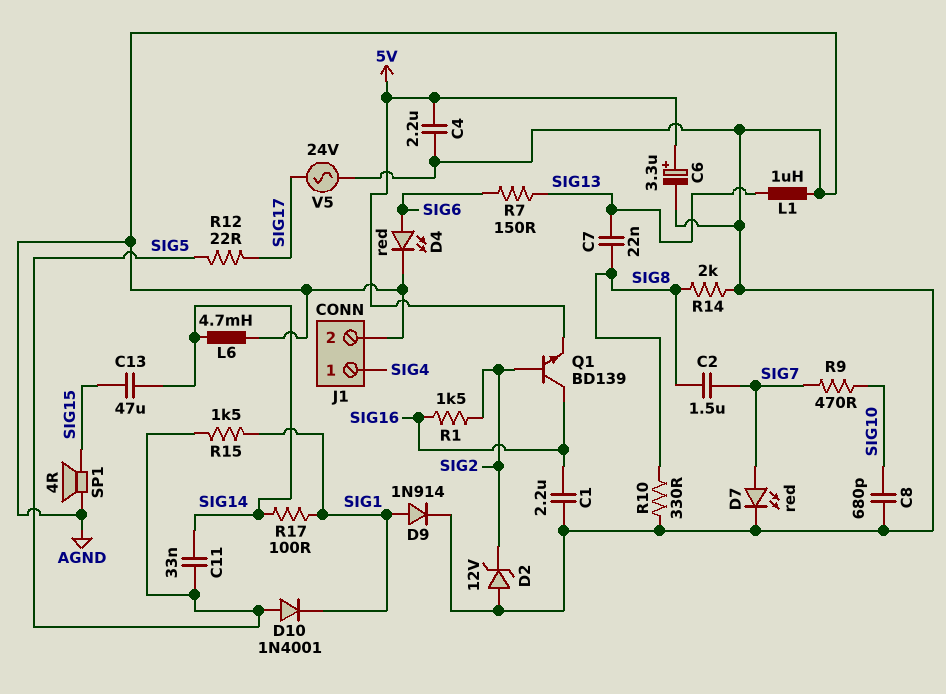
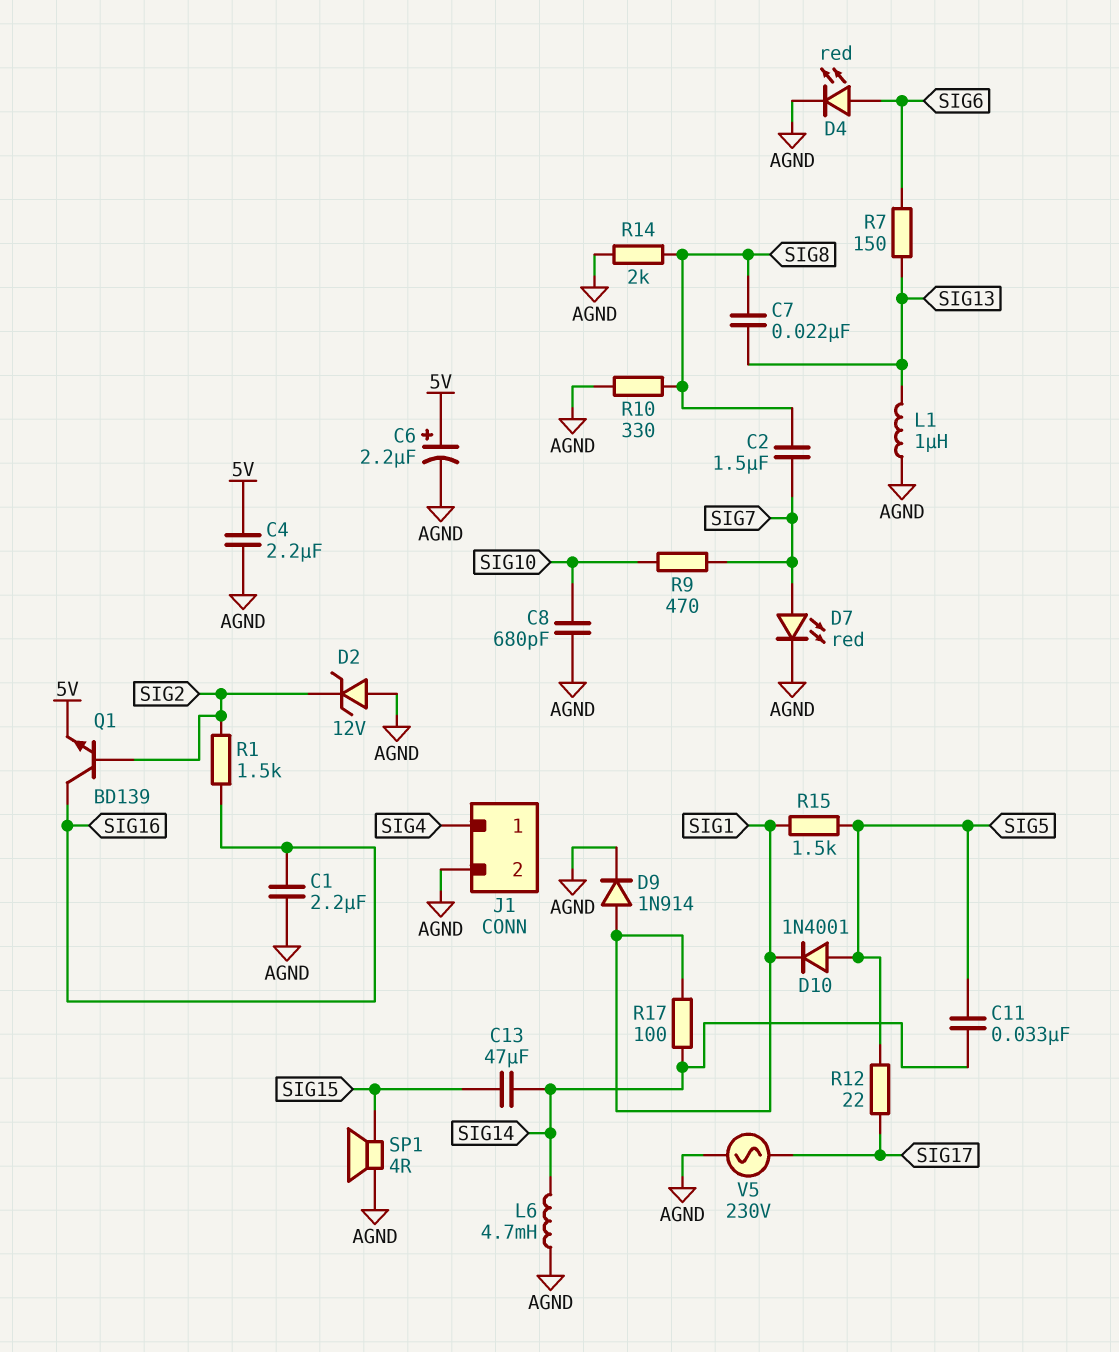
C6: 3.3uF (plus 5V, minus AGND) -> 2.2uF (plus 5V, minus AGND)
V5: AC 24V (AGND, SIG17) -> AC 230V (AGND, SIG17)

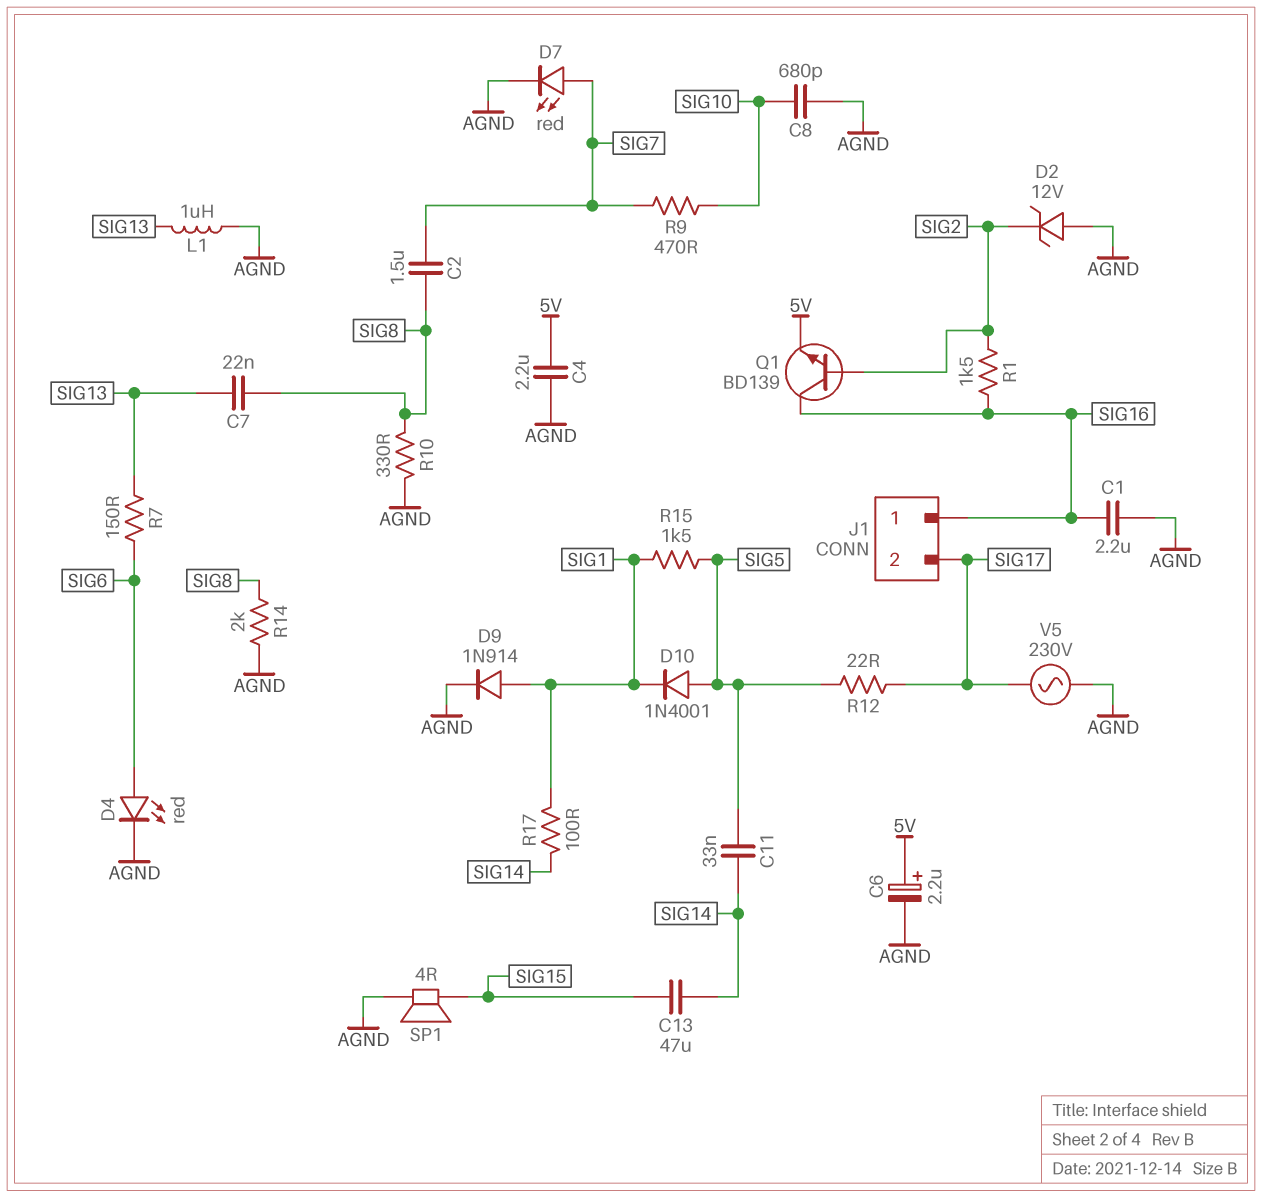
J1 pin 1: SIG4 -> SIG16
J1 pin 2: AGND -> SIG17
L6: 4.7mH (AGND, SIG14) -> none

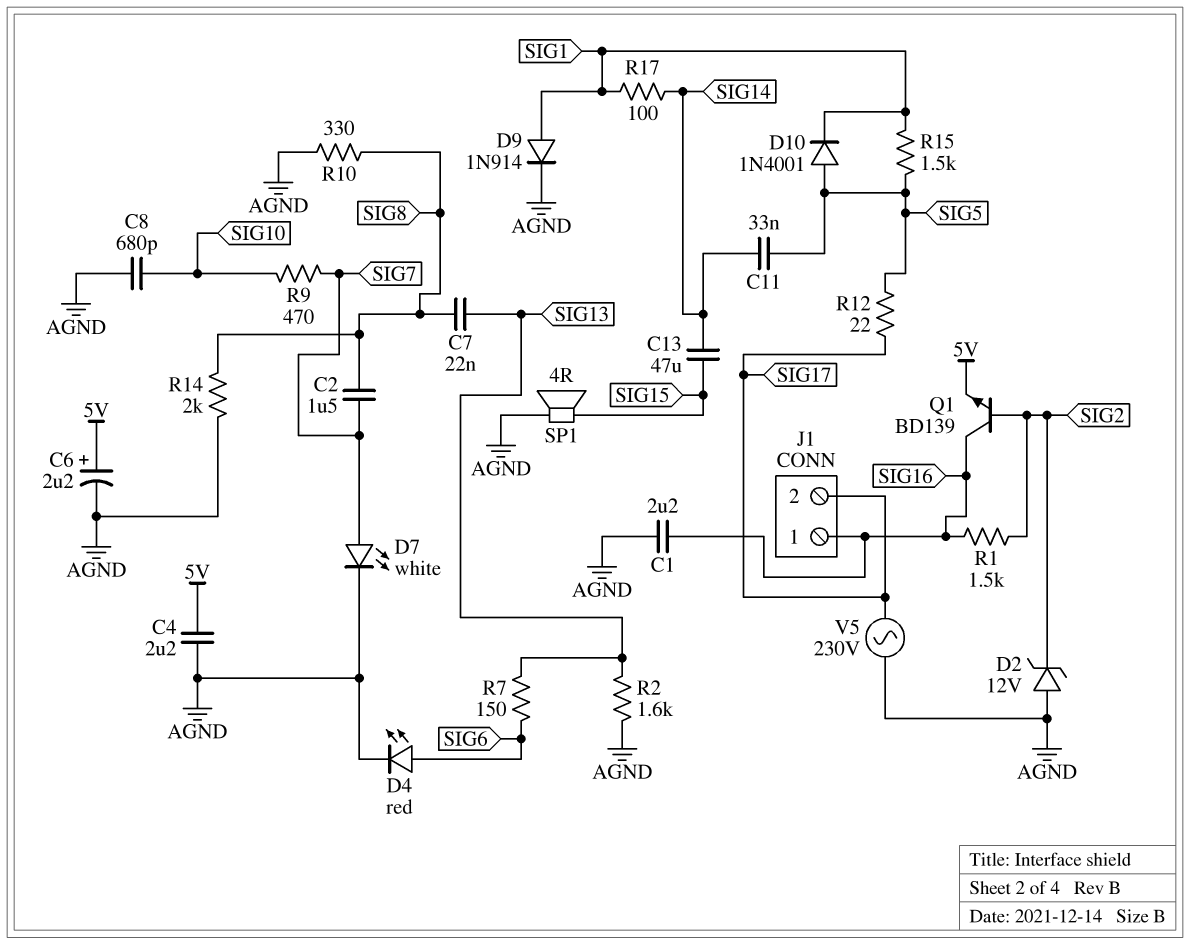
D7: LED red (A SIG7, K AGND) -> LED white (A SIG7, K AGND)
L1: 1uH (AGND, SIG13) -> none
R2: none -> 1.6k (AGND, SIG13)

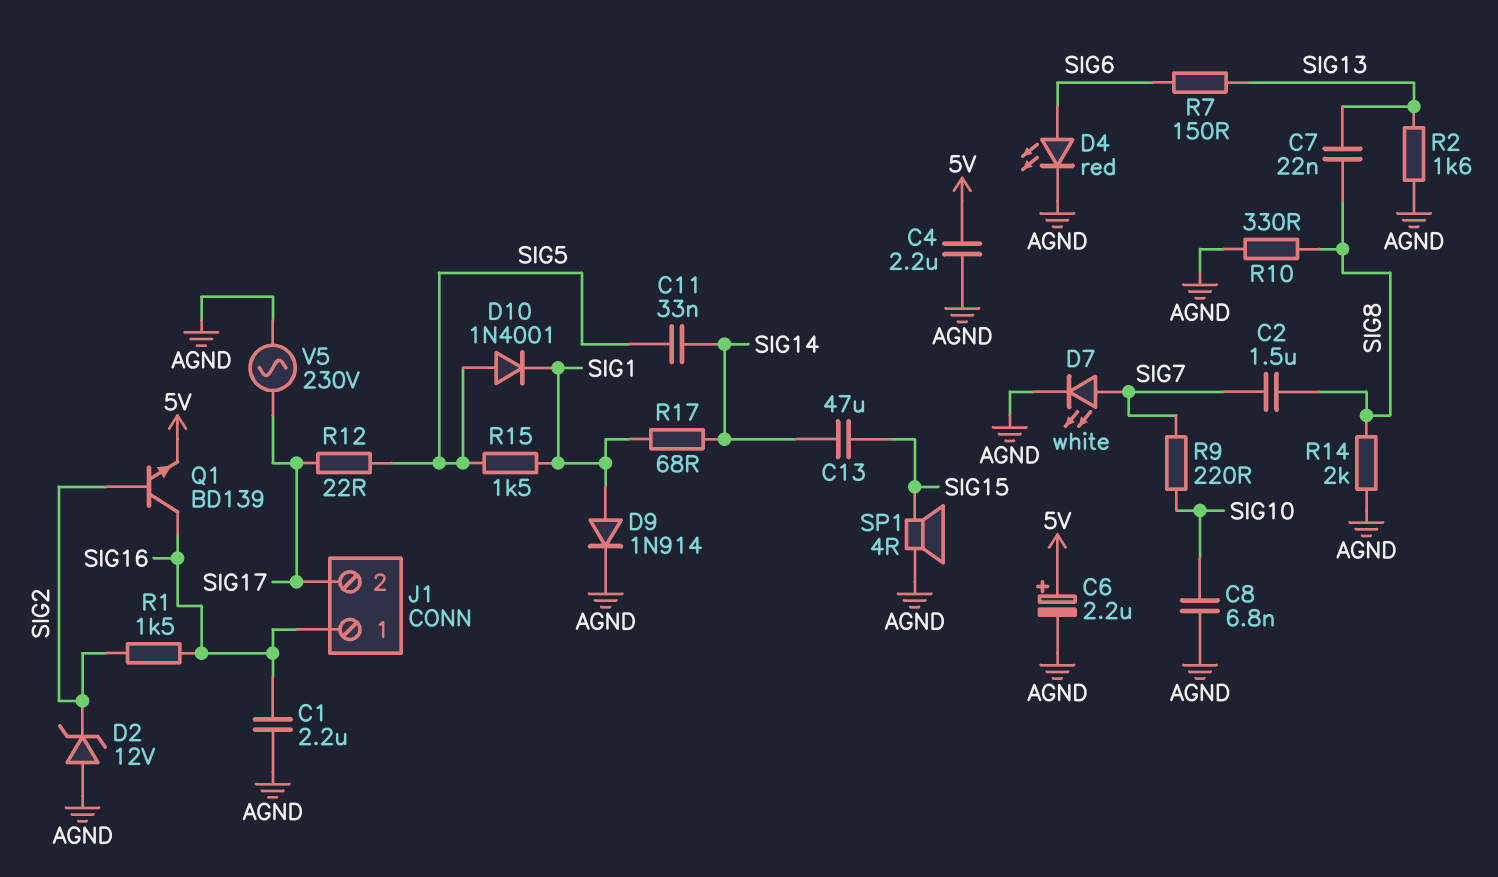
C8: 680pF (AGND, SIG10) -> 6.8nF (AGND, SIG10)
R9: 470 (SIG7, SIG10) -> 220 (SIG7, SIG10)
R17: 100 (SIG1, SIG14) -> 68 (SIG1, SIG14)

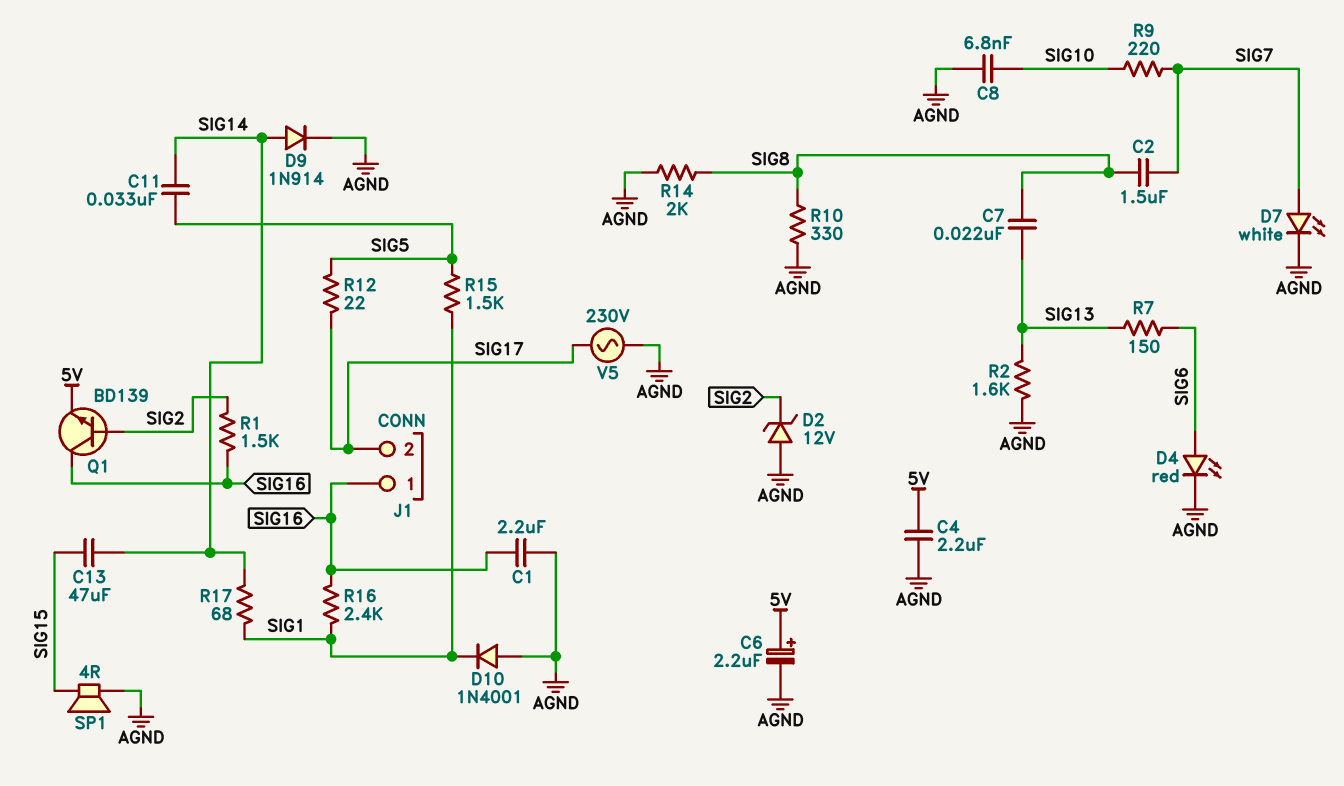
D9: diode 1N914 (A SIG1, K AGND) -> diode 1N914 (A SIG14, K AGND)
D10: diode 1N4001 (A SIG5, K SIG1) -> diode 1N4001 (A AGND, K SIG1)
R16: none -> 2.4k (SIG1, SIG16)

